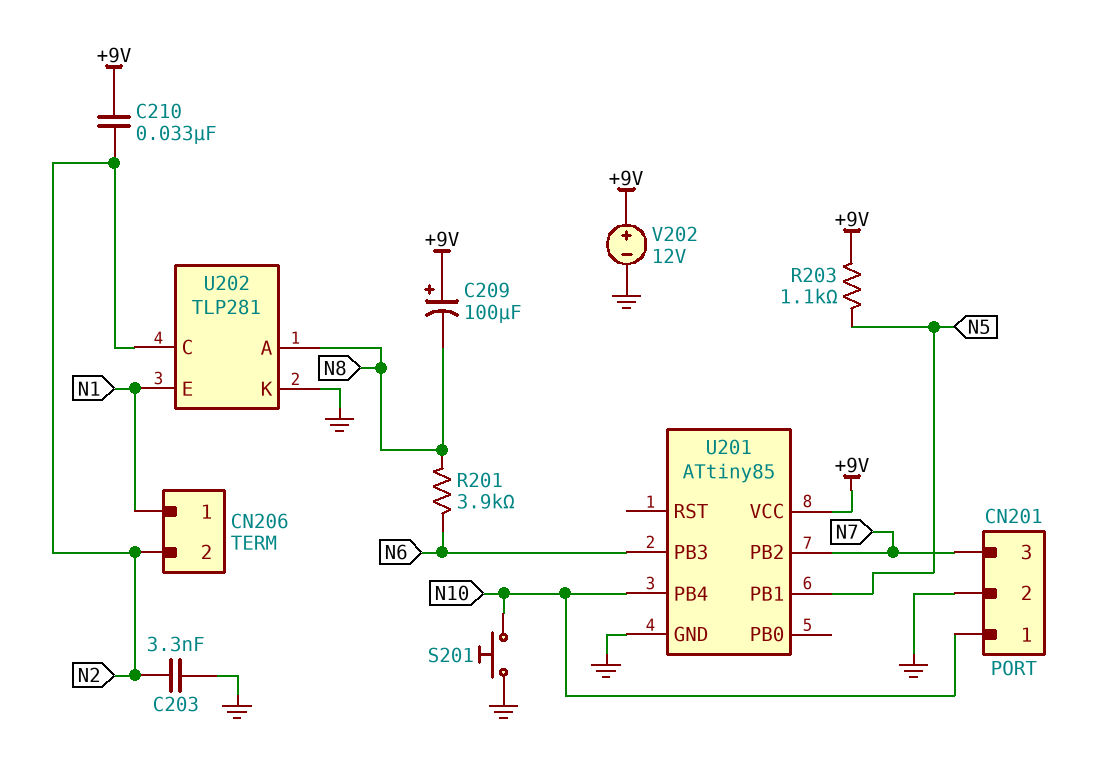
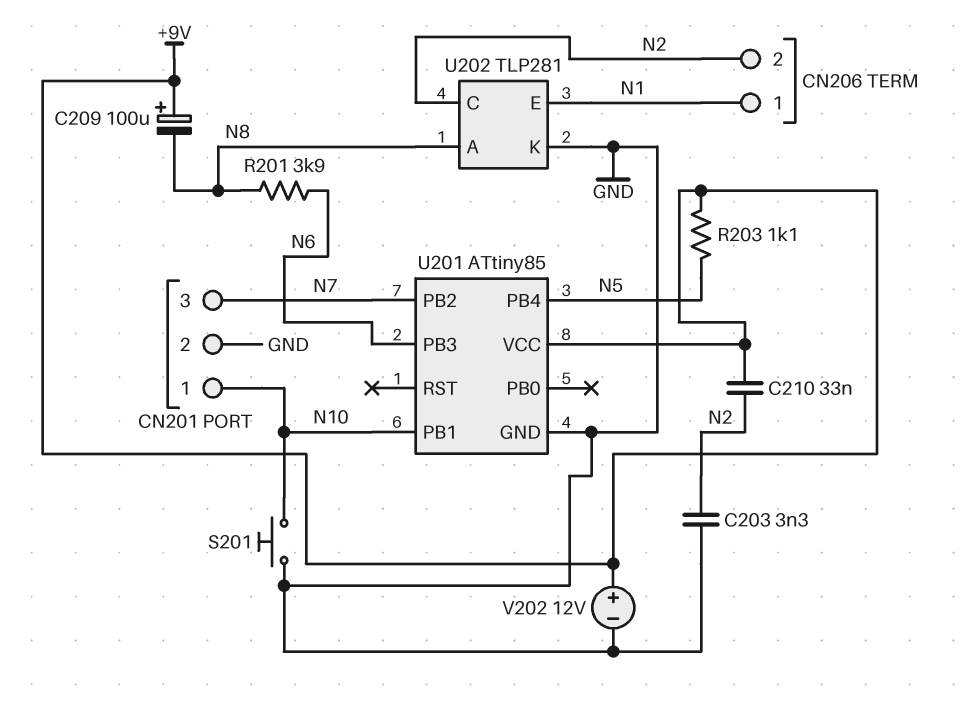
U201 pin PB1: N5 -> N10
U201 pin PB4: N10 -> N5

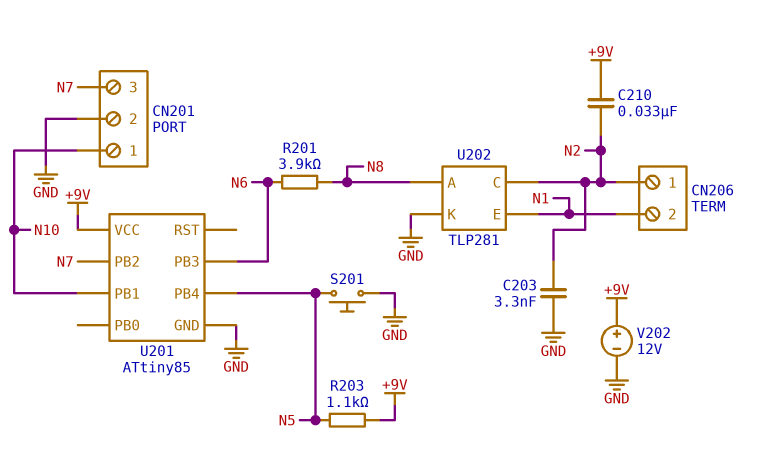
C209: 100uF (plus +9V, minus N8) -> none
CN206 pin 1: N1 -> N2
CN206 pin 2: N2 -> N1
S201: button (GND, N10) -> button (GND, N5)

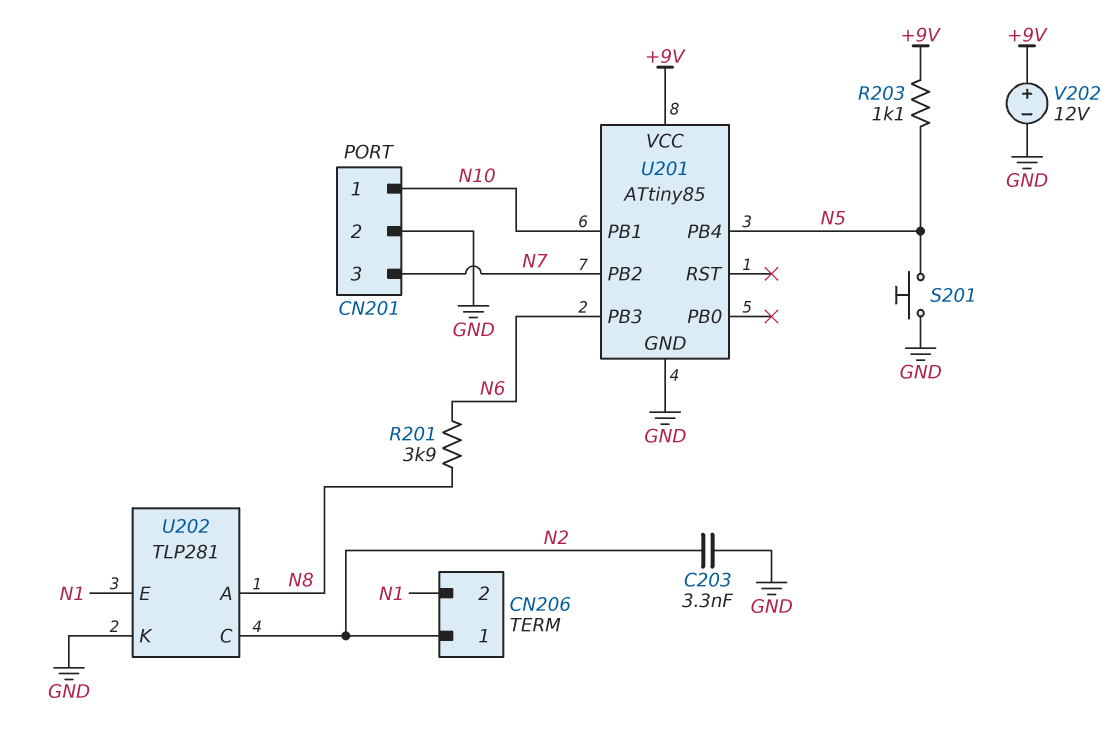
C210: 33nF (+9V, N2) -> none

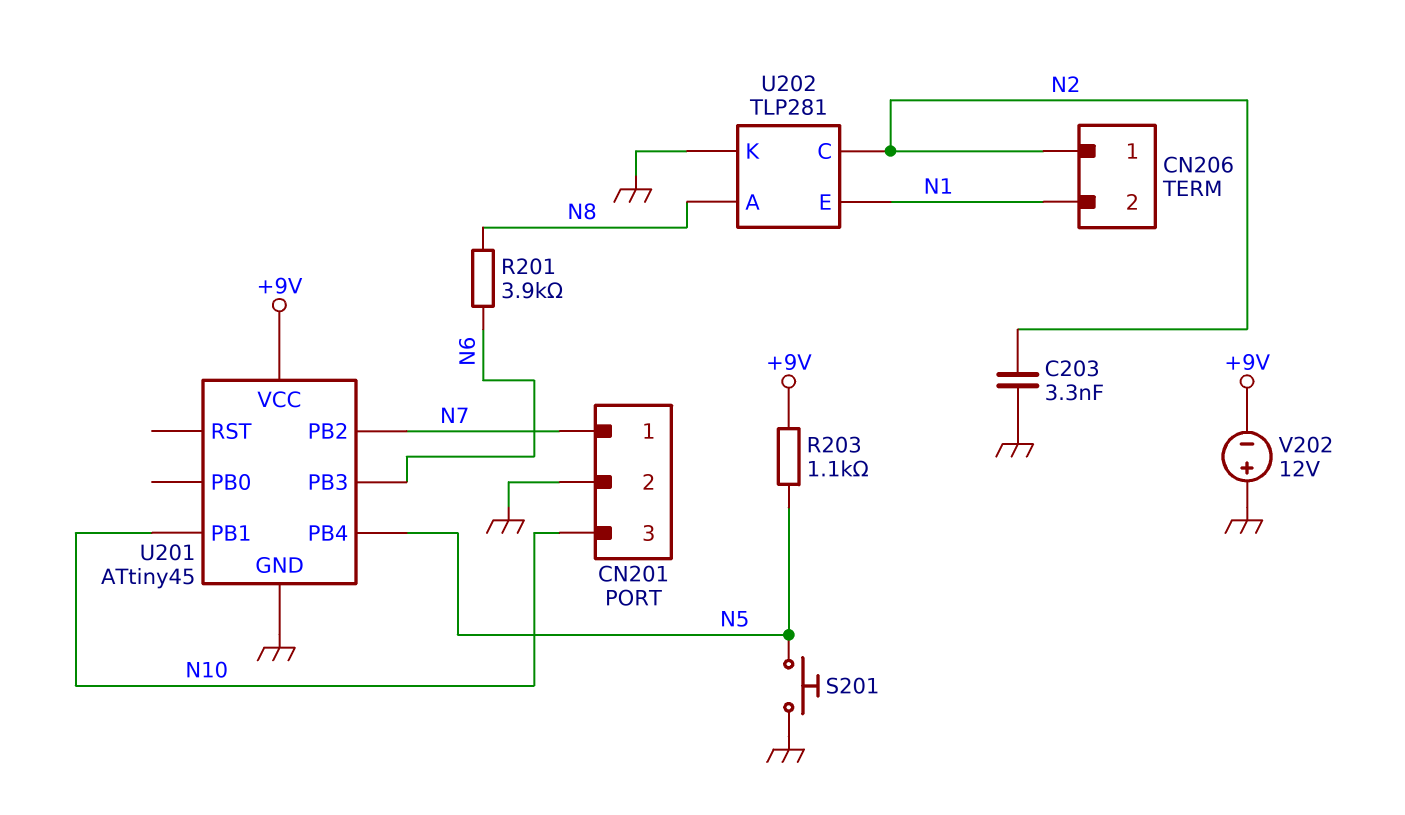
CN201 pin 1: N10 -> N7
CN201 pin 3: N7 -> N10
U201: ATtiny85 -> ATtiny45
V202: 12V (plus +9V, minus GND) -> 12V (plus GND, minus +9V)

